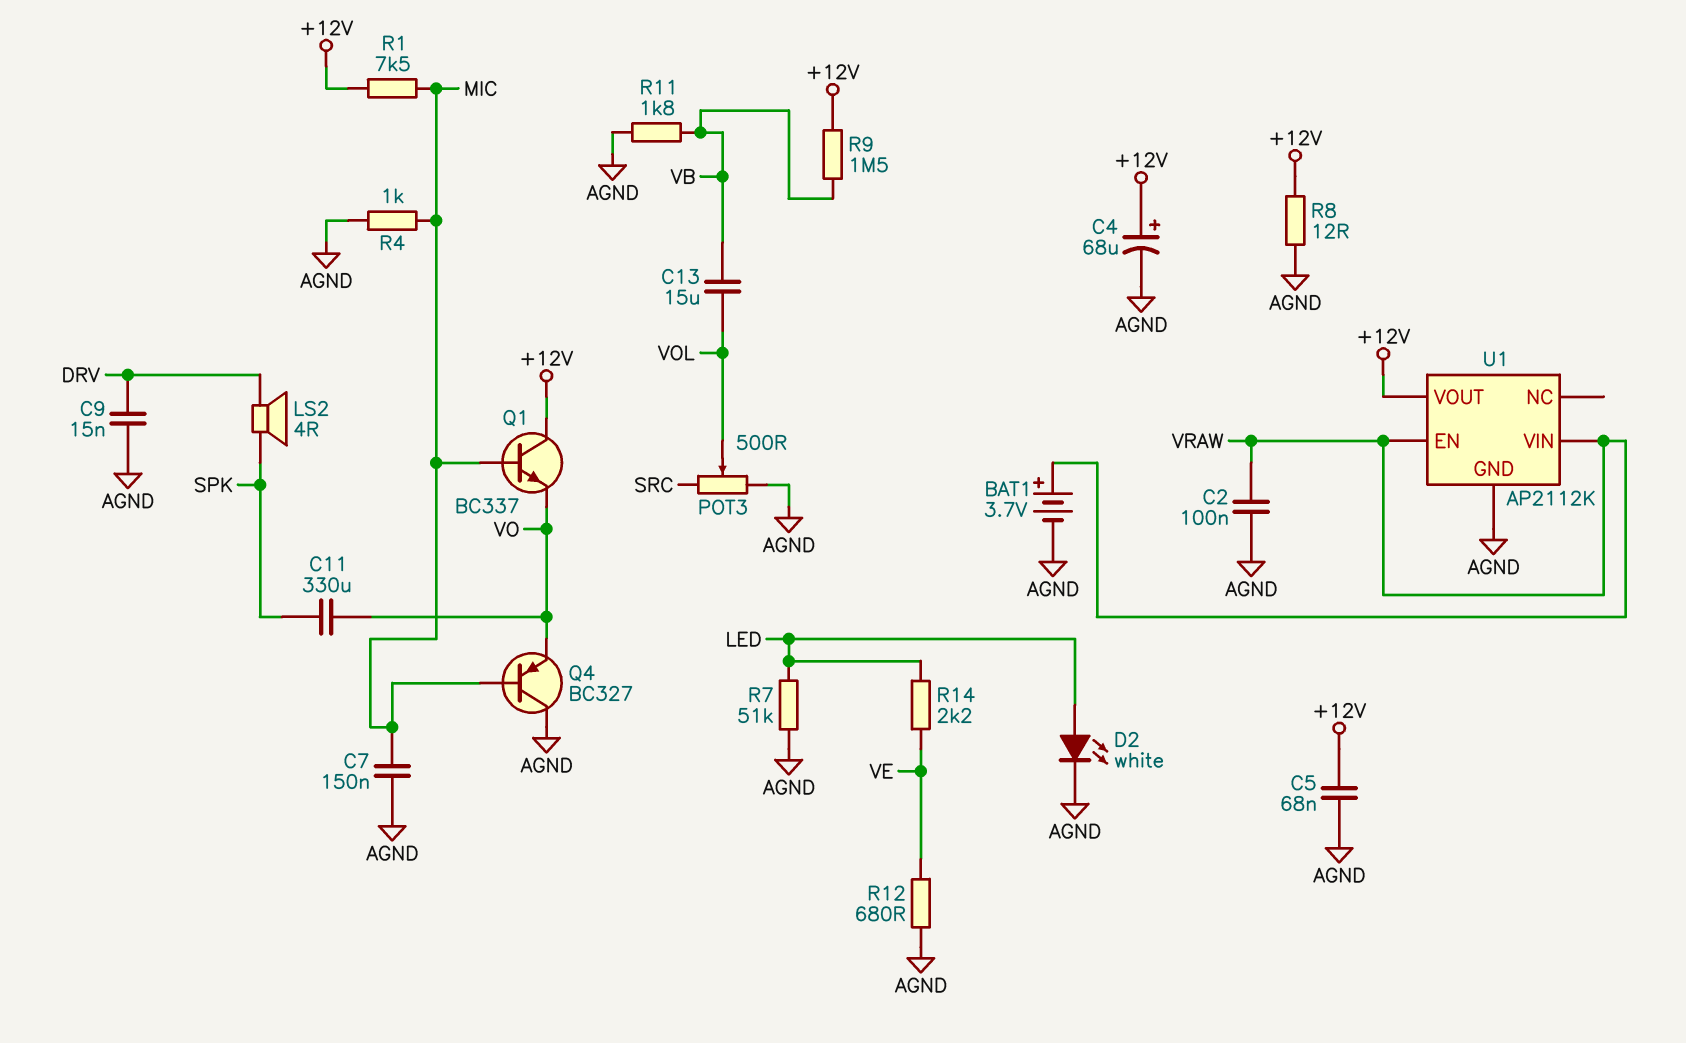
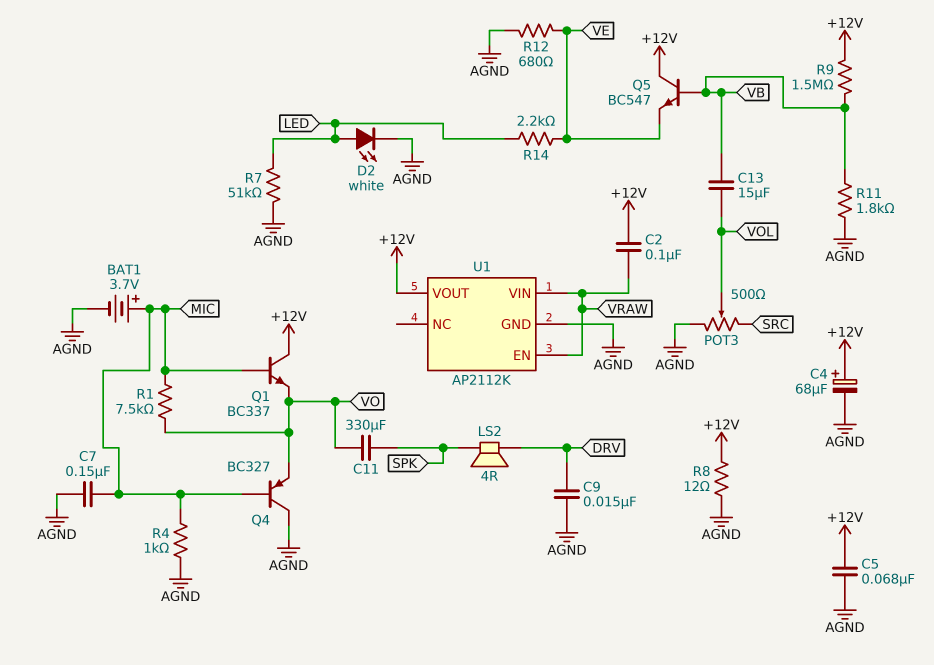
BAT1: 3.7V (plus VRAW, minus AGND) -> 3.7V (plus MIC, minus AGND)
C2: 100nF (AGND, VRAW) -> 100nF (+12V, VRAW)
Q5: none -> NPN BC547 (B VB, C +12V, E VE)
R1: 7.5k (+12V, MIC) -> 7.5k (MIC, VO)

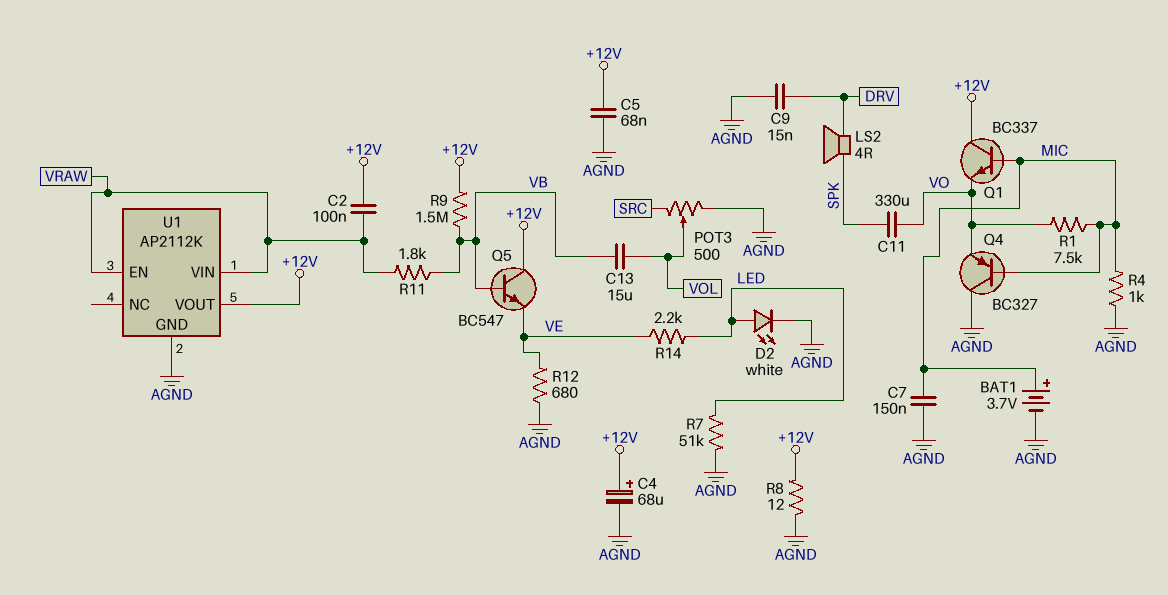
R11: 1.8k (AGND, VB) -> 1.8k (VB, VRAW)

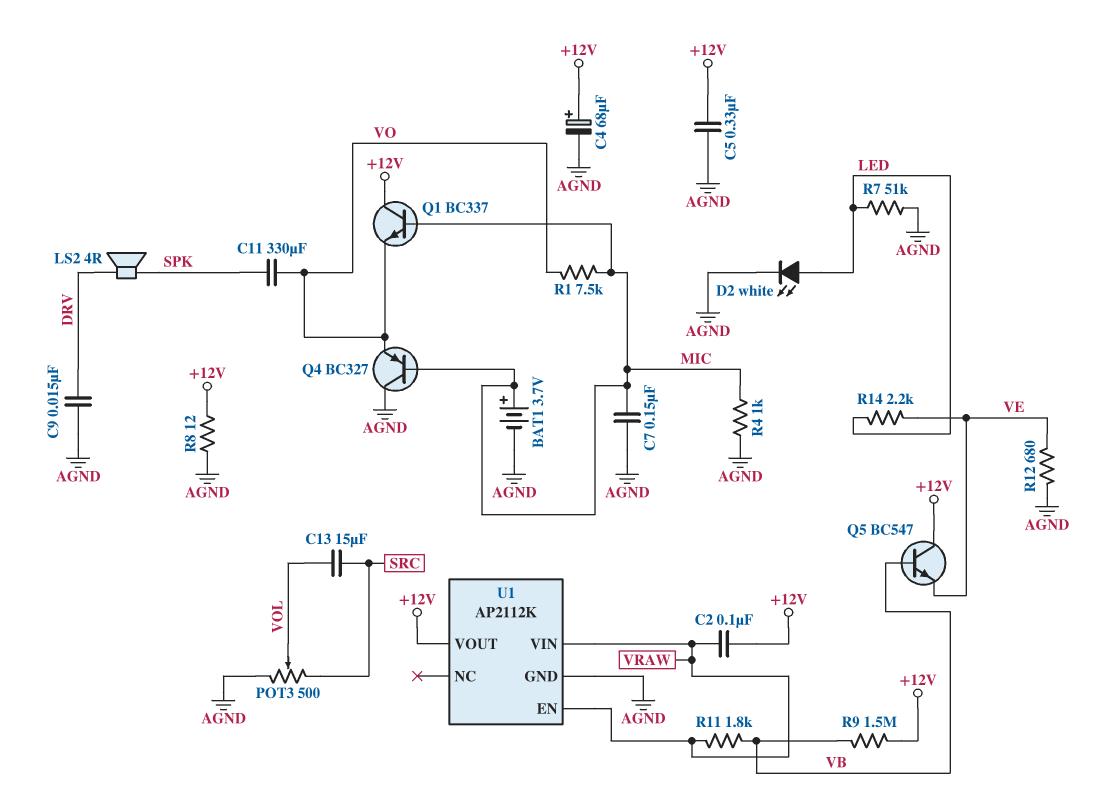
C5: 68nF (+12V, AGND) -> 330nF (+12V, AGND)
C13: 15uF (VB, VOL) -> 15uF (SRC, VOL)

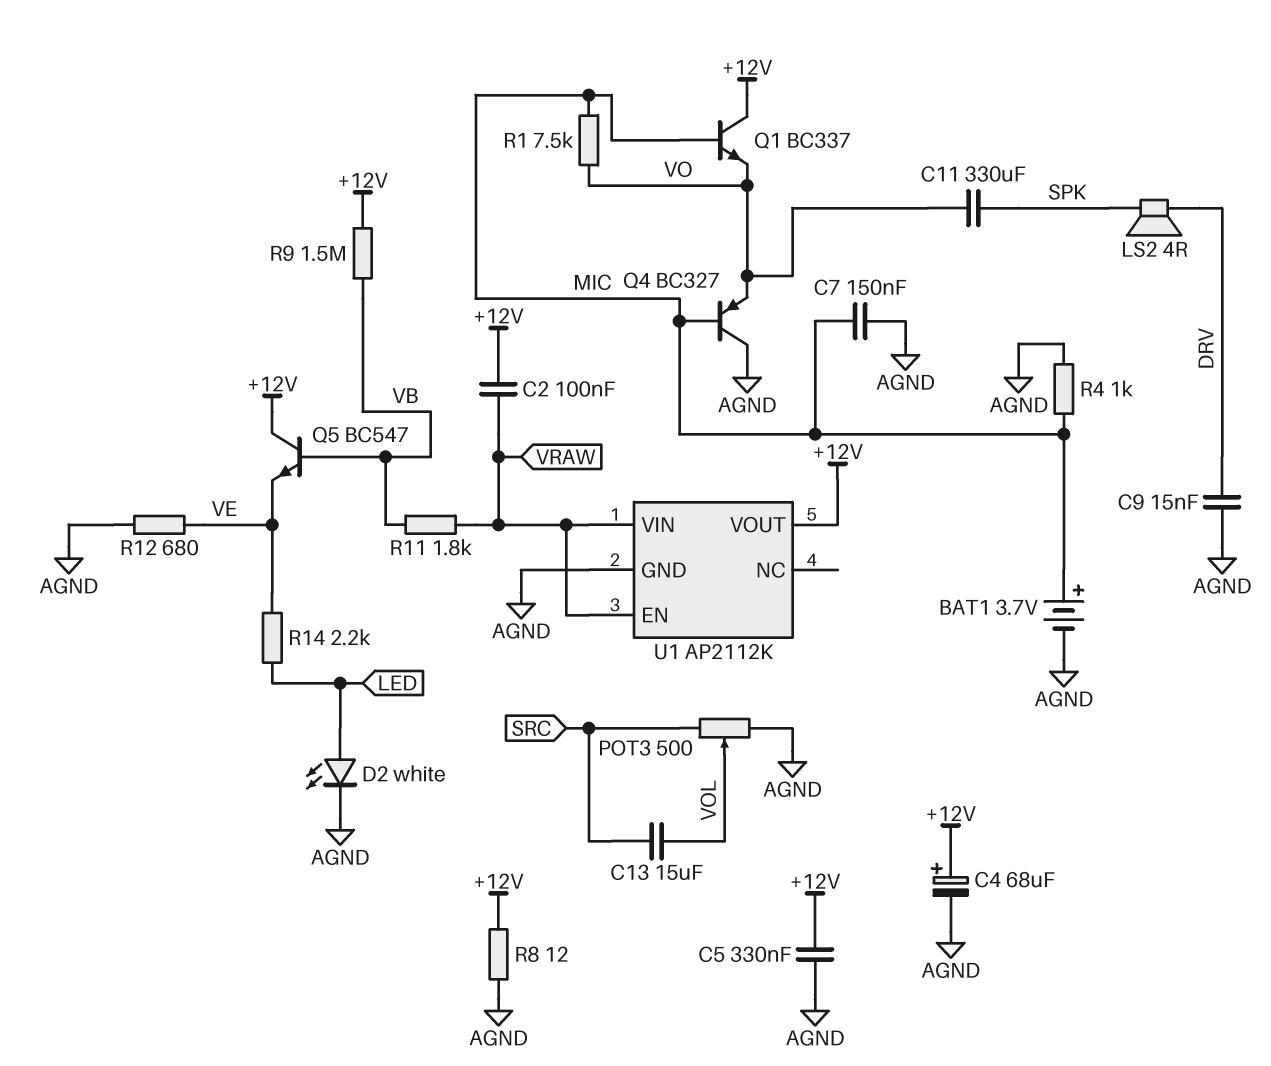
R7: 51k (AGND, LED) -> none

